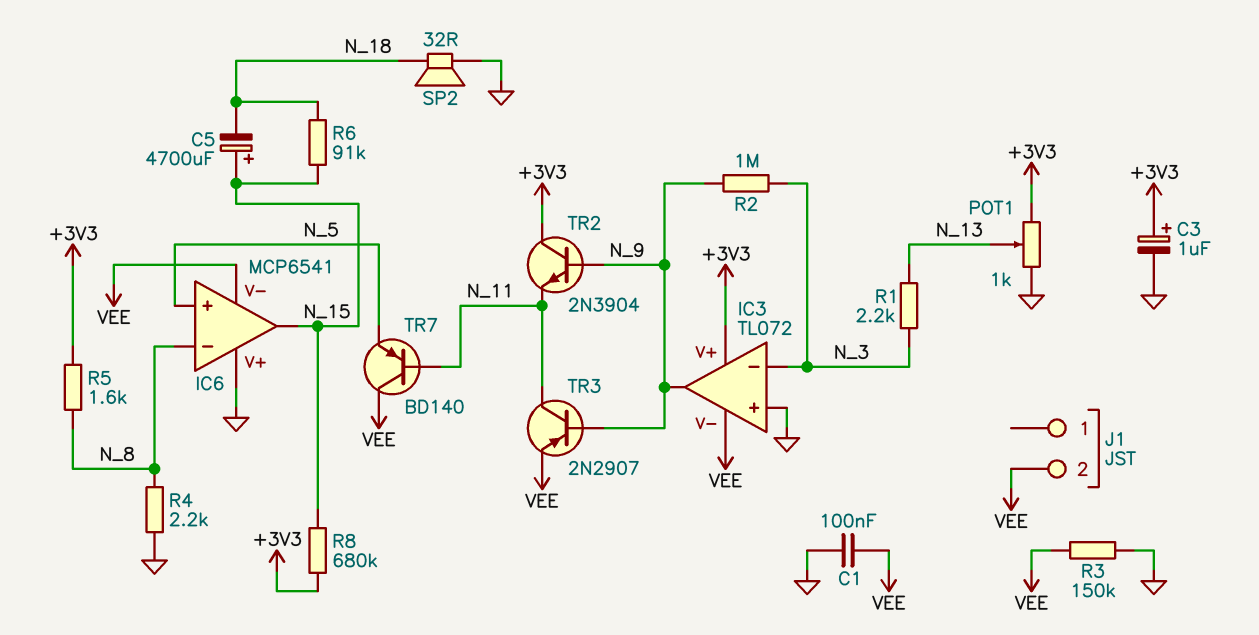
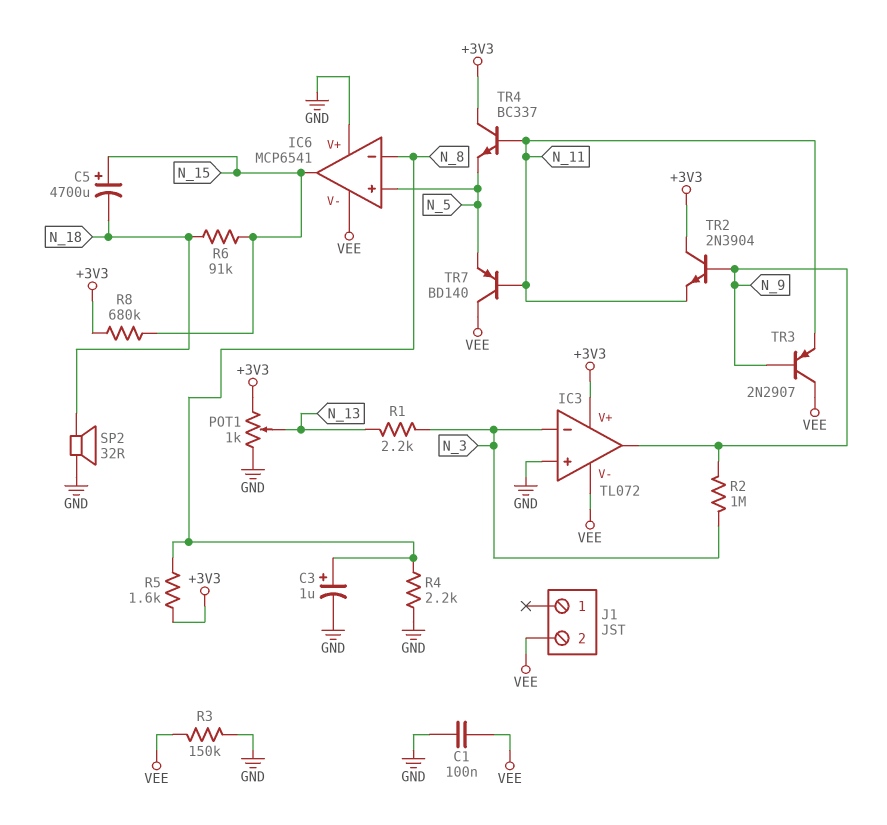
C3: 1uF (plus +3V3, minus GND) -> 1uF (plus N_8, minus GND)
TR3: PNP 2N2907 (B N_9, C N_11, E VEE) -> PNP 2N2907 (B N_9, C VEE, E N_11)
TR4: none -> NPN BC337 (B N_11, C +3V3, E N_5)

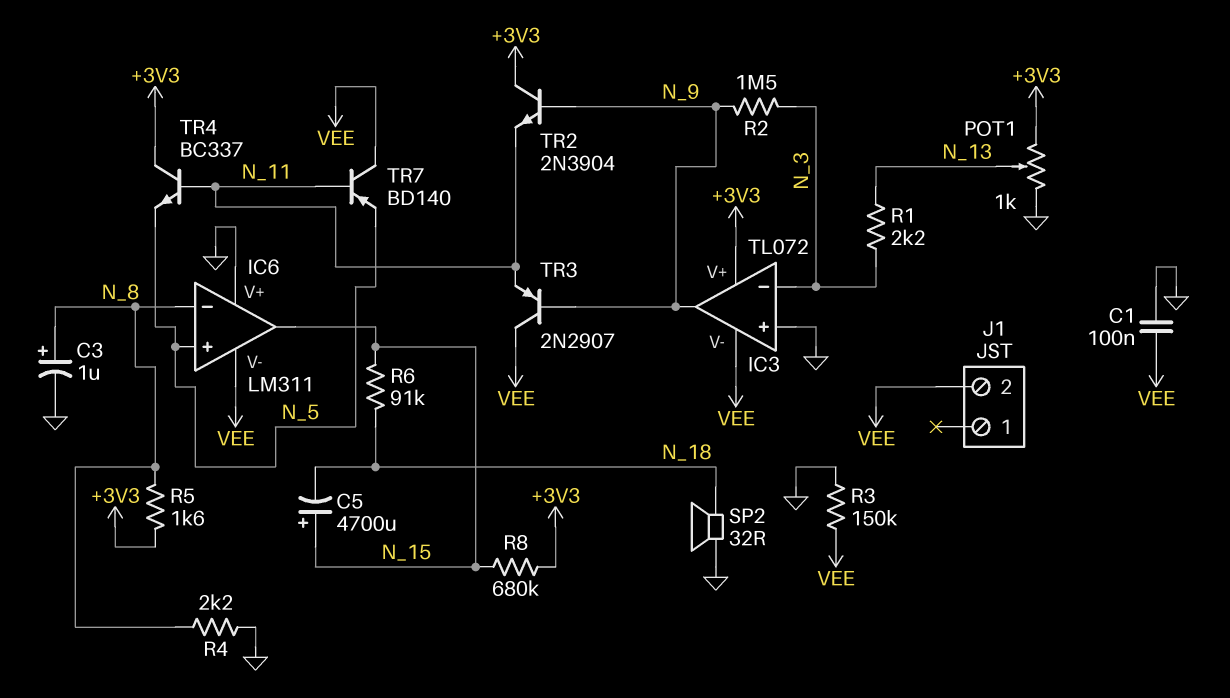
IC6: MCP6541 -> LM311
R2: 1M (N_3, N_9) -> 1.5M (N_3, N_9)

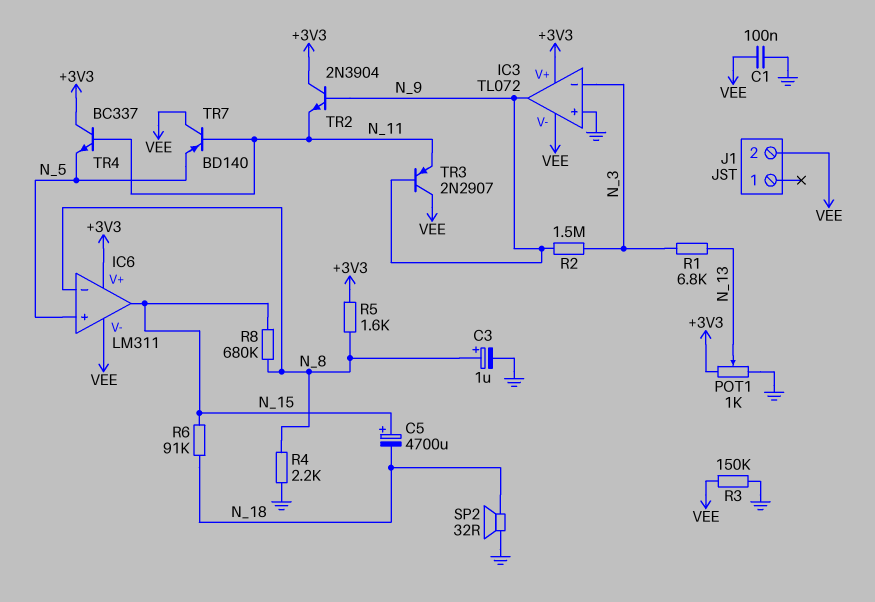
IC6 pin V+: GND -> +3V3
R1: 2.2k (N_3, N_13) -> 6.8k (N_3, N_13)
R8: 680k (+3V3, N_15) -> 680k (N_8, N_15)

